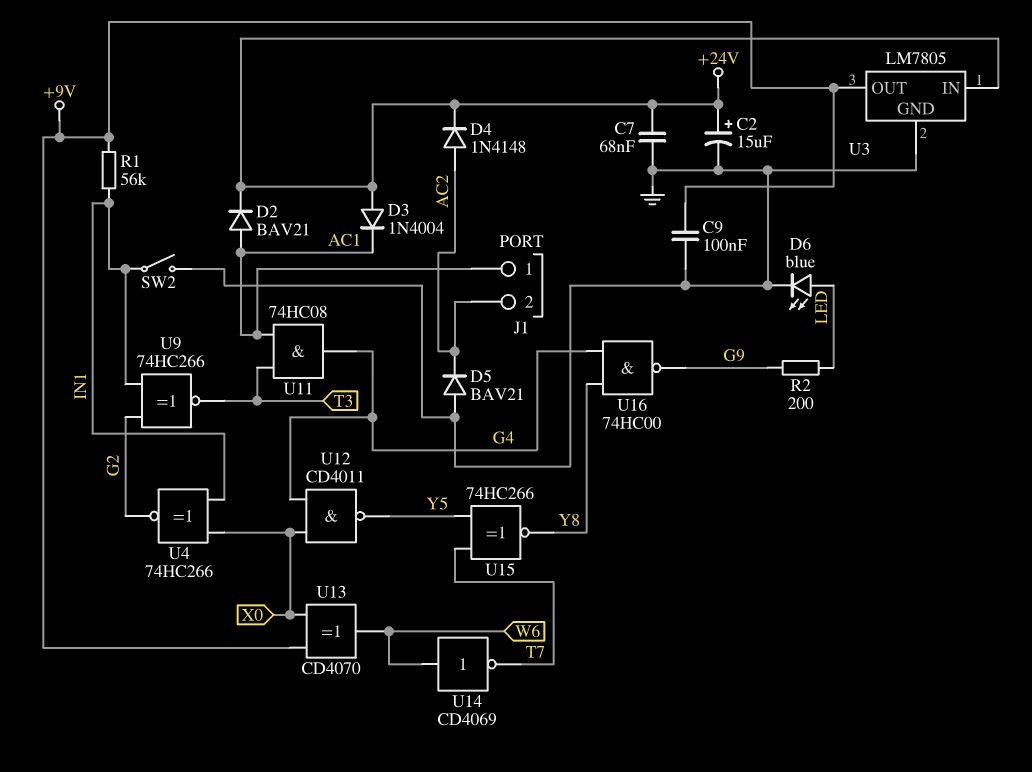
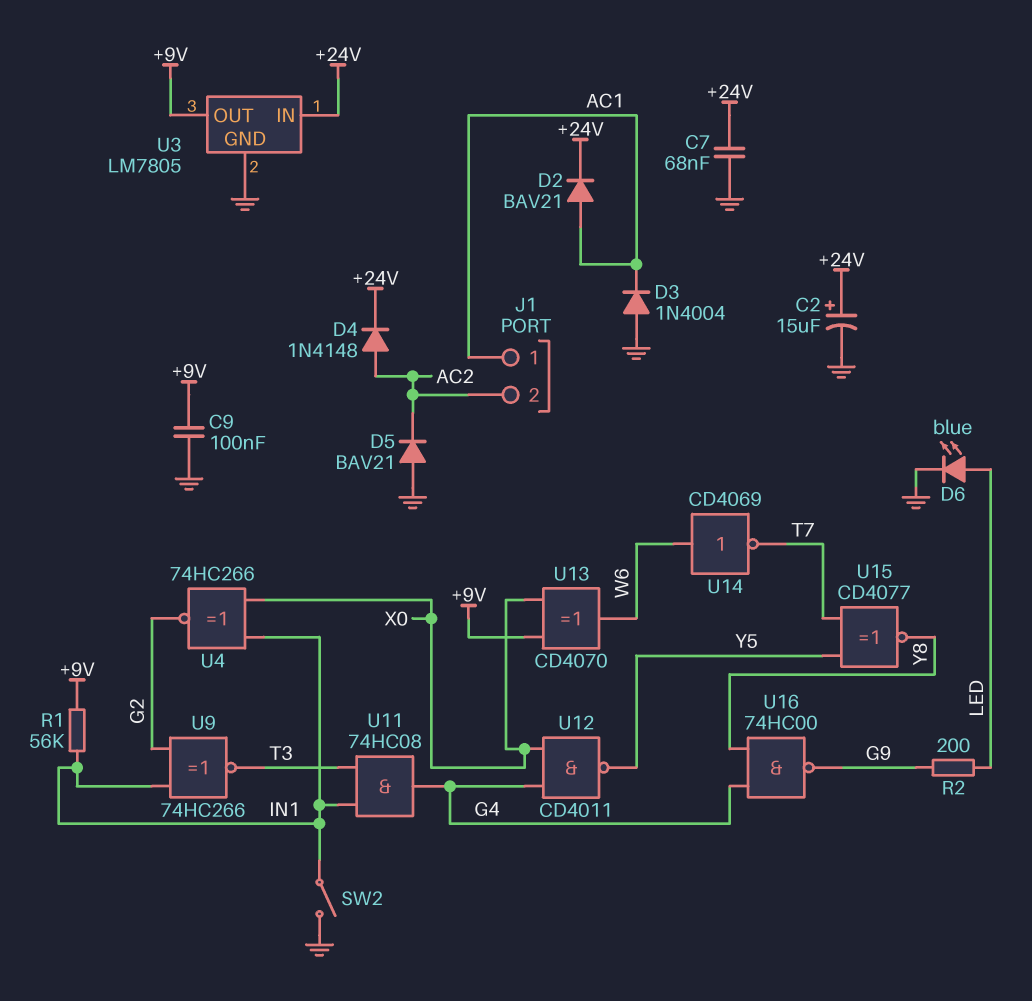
D3: diode 1N4004 (A +24V, K AC1) -> diode 1N4004 (A GND, K AC1)
U11: AND 74HC08 (in AC1, in T3, out G4) -> AND 74HC08 (in IN1, in T3, out G4)
U15: XNOR 74HC266 (in T7, in Y5, out Y8) -> XNOR CD4077 (in T7, in Y5, out Y8)

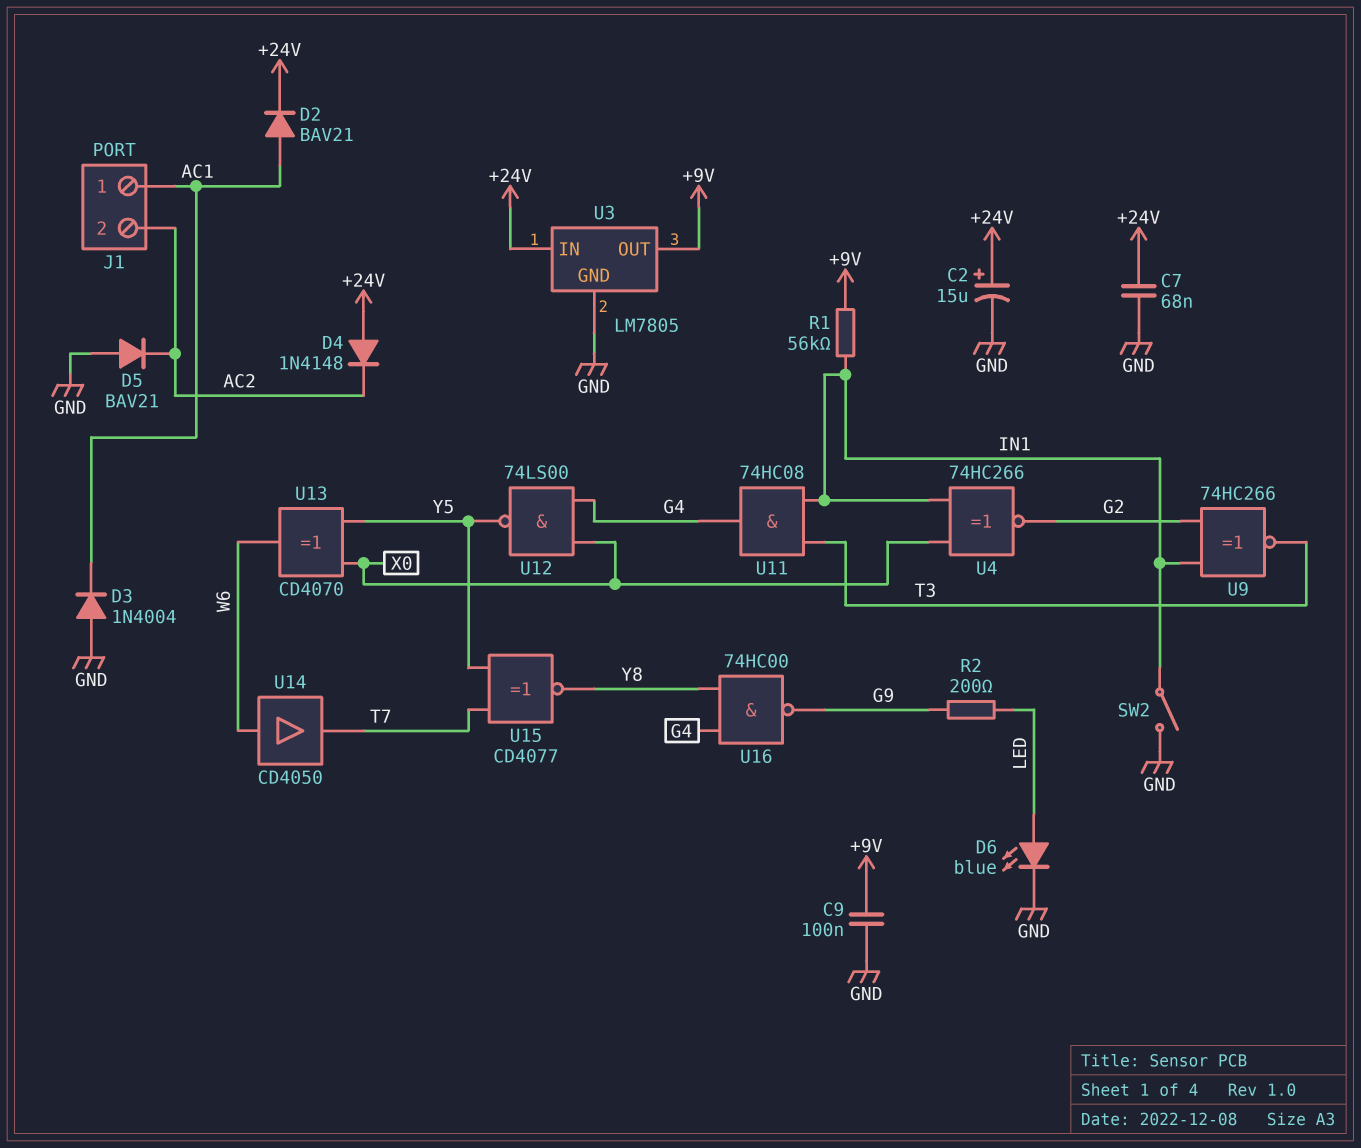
D4: diode 1N4148 (A AC2, K +24V) -> diode 1N4148 (A +24V, K AC2)
U12: NAND CD4011 (in G4, in X0, out Y5) -> NAND 74LS00 (in G4, in X0, out Y5)
U13: XOR CD4070 (in +9V, in X0, out W6) -> XOR CD4070 (in X0, in Y5, out W6)
U14: NOT CD4069 (in W6, out T7) -> buffer CD4050 (in W6, out T7)

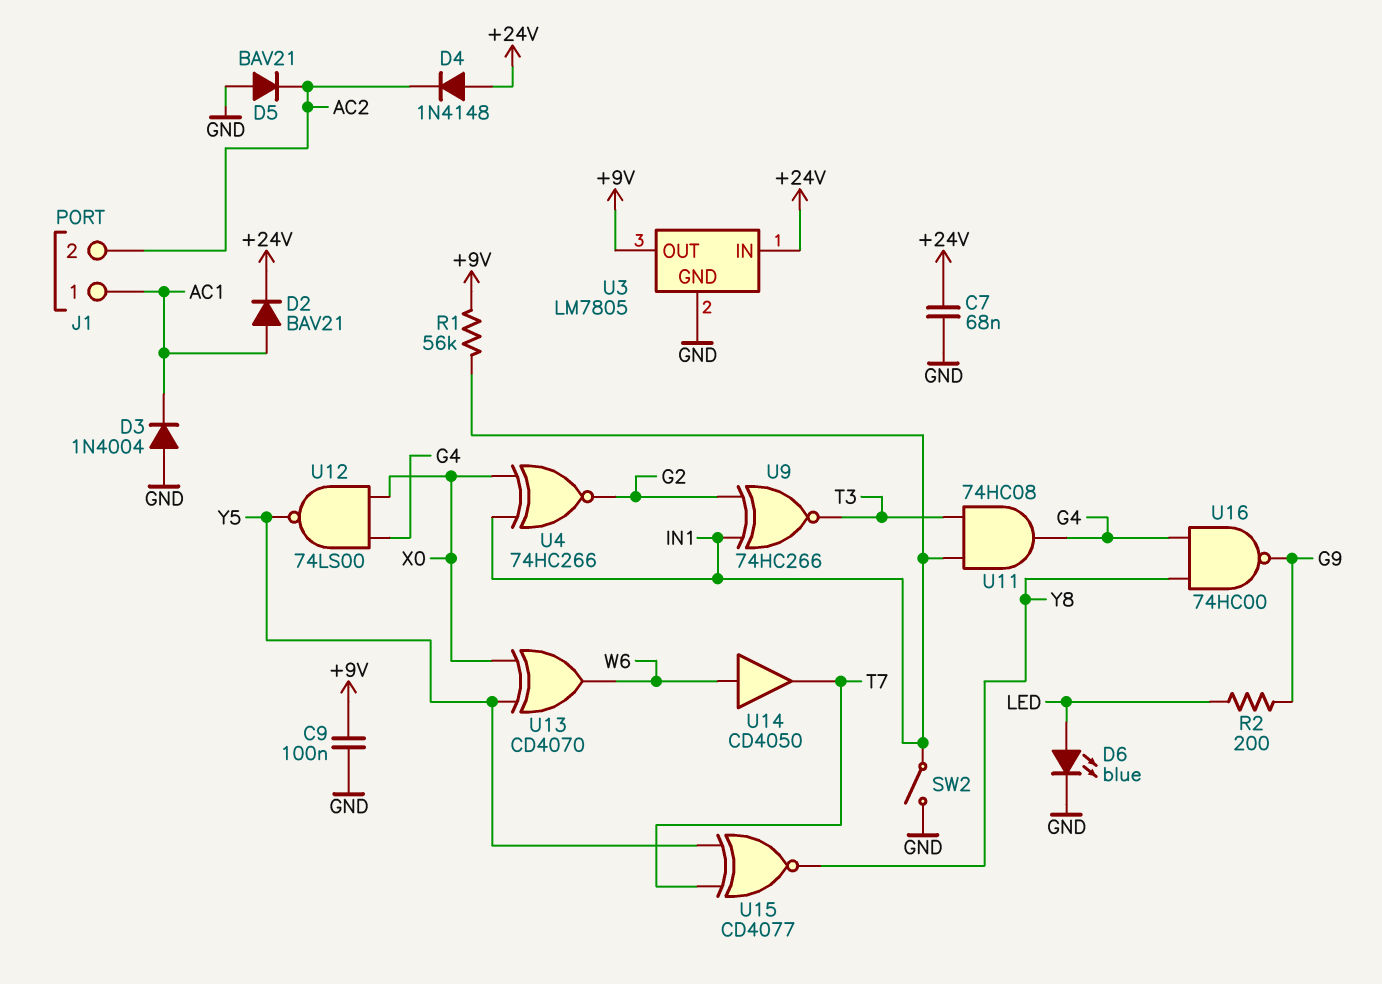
C2: 15uF (plus +24V, minus GND) -> none

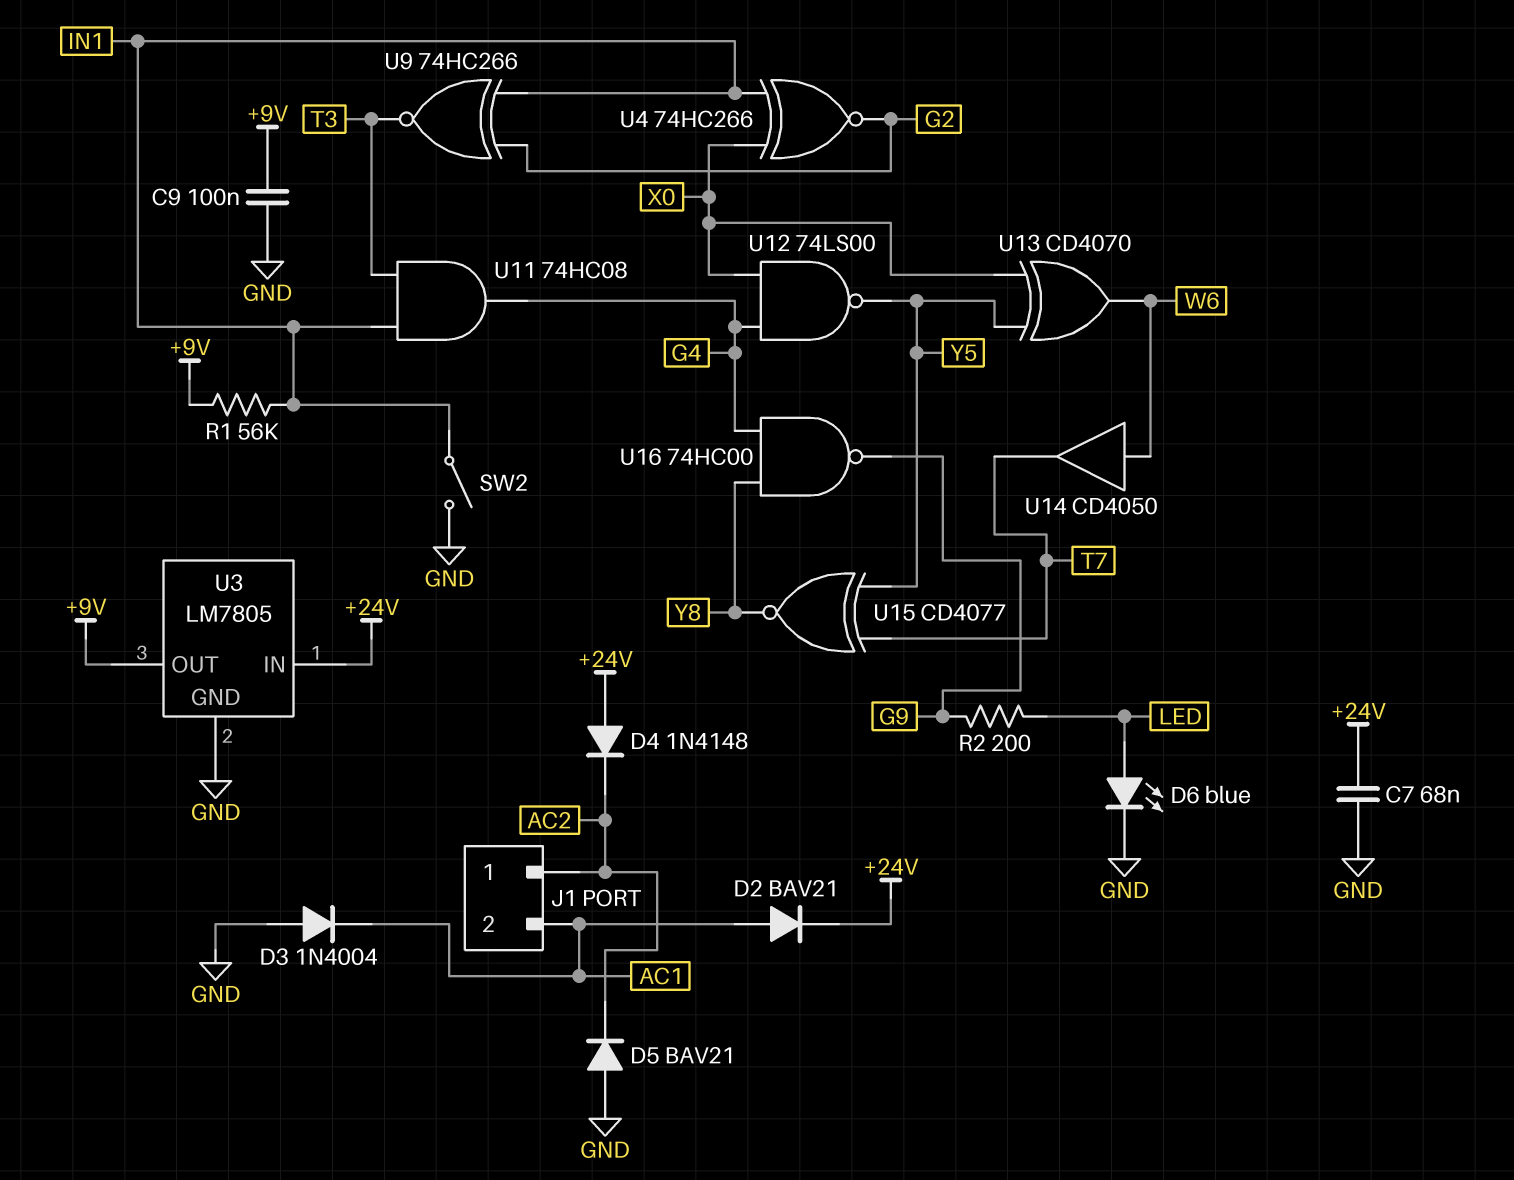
J1 pin 1: AC1 -> AC2
J1 pin 2: AC2 -> AC1

